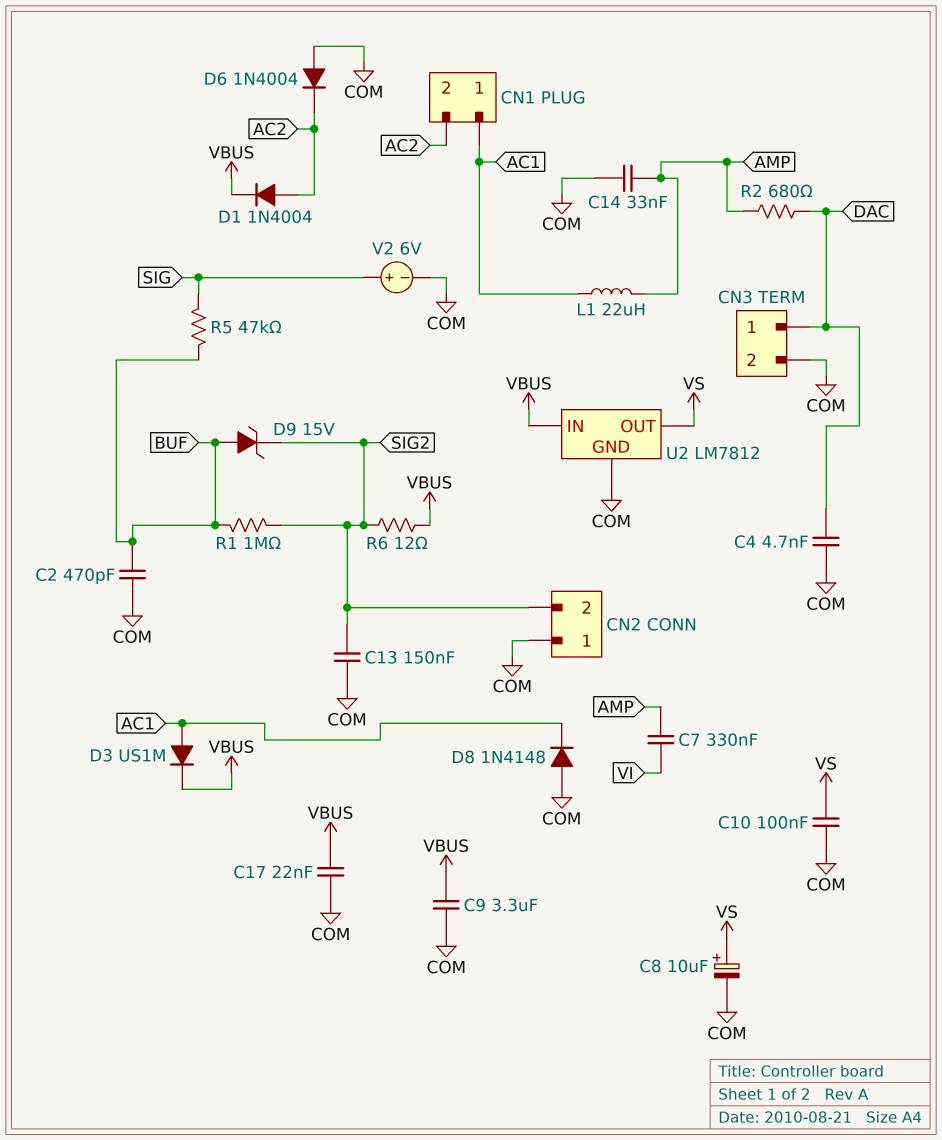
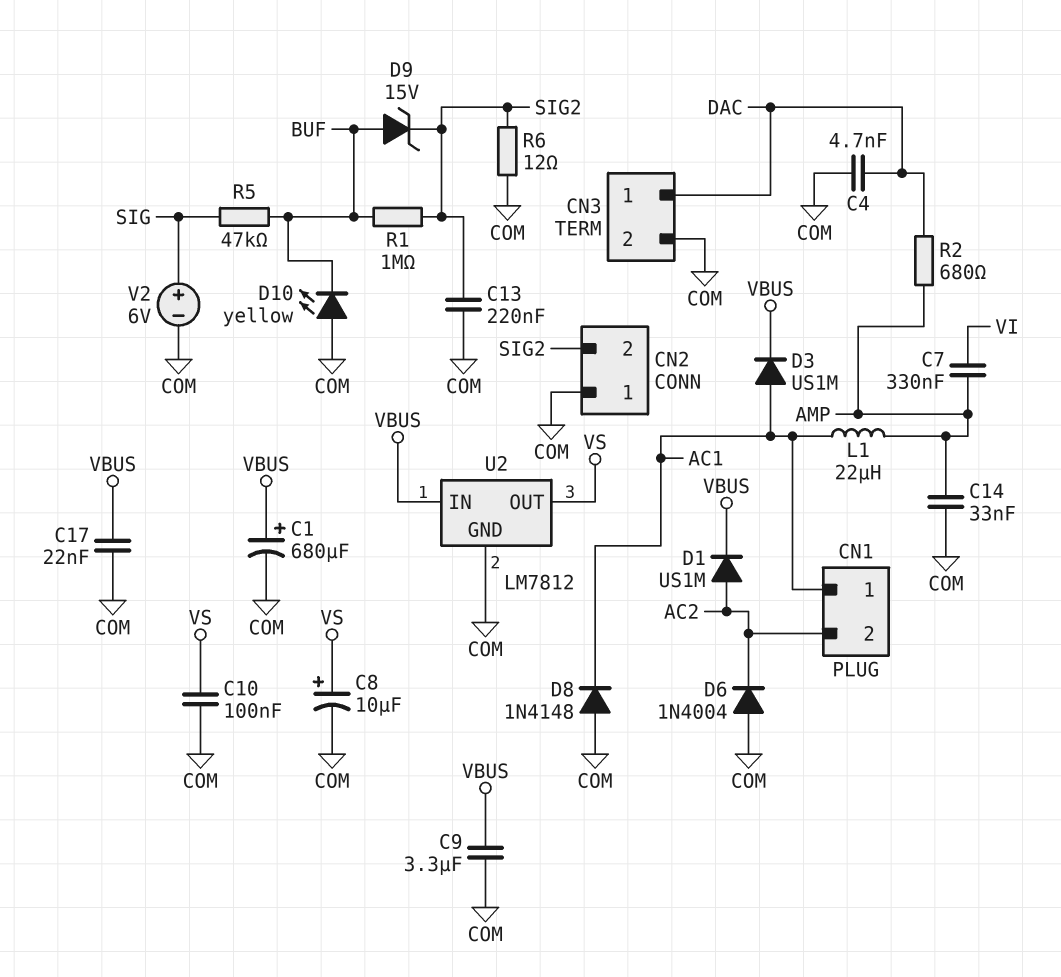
C1: none -> 680uF (plus VBUS, minus COM)
C2: 470pF (BUF, COM) -> none
C13: 150nF (COM, SIG2) -> 220nF (COM, SIG2)
D1: diode 1N4004 (A AC2, K VBUS) -> diode US1M (A AC2, K VBUS)
D10: none -> LED yellow (A COM, K BUF)
R6: 12 (SIG2, VBUS) -> 12 (COM, SIG2)

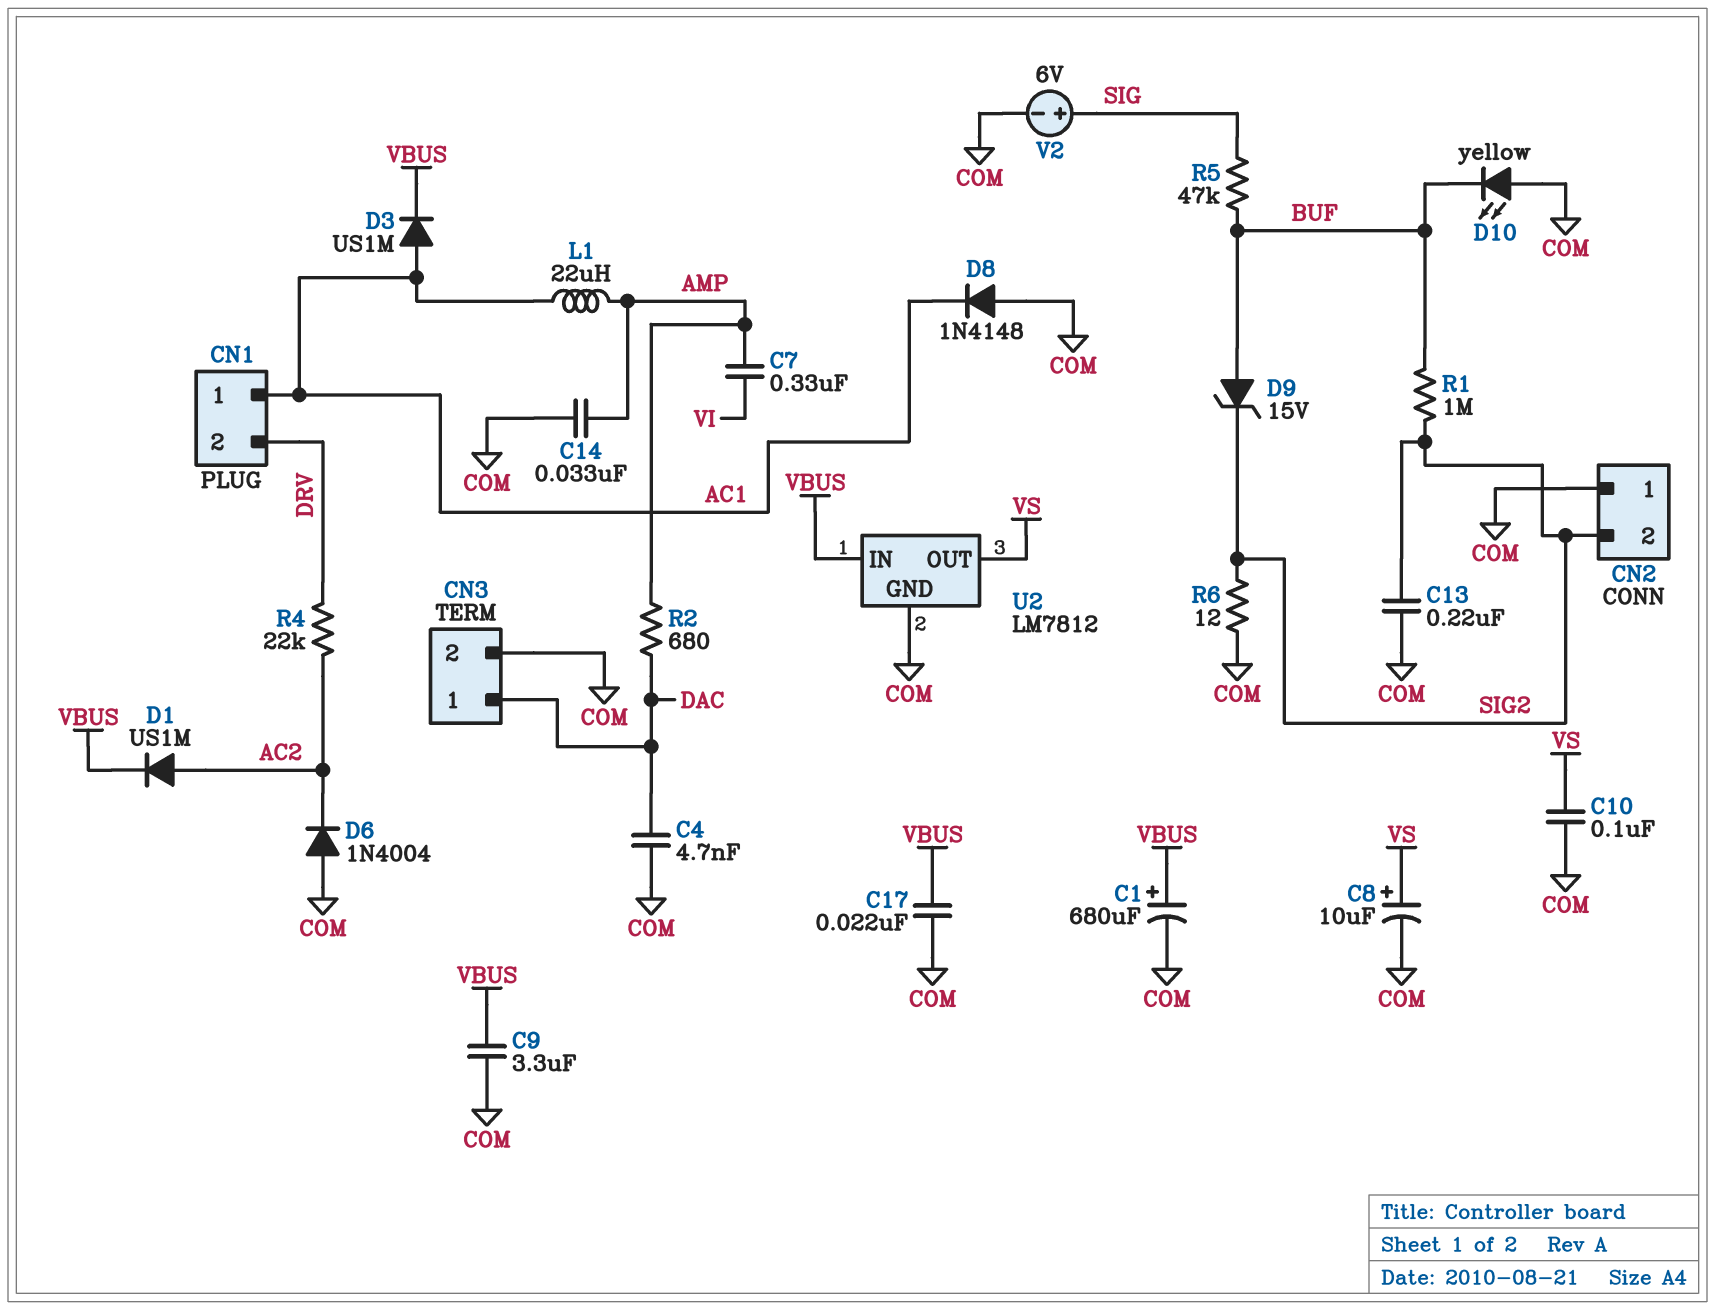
CN1 pin 2: AC2 -> DRV
R4: none -> 22k (AC2, DRV)

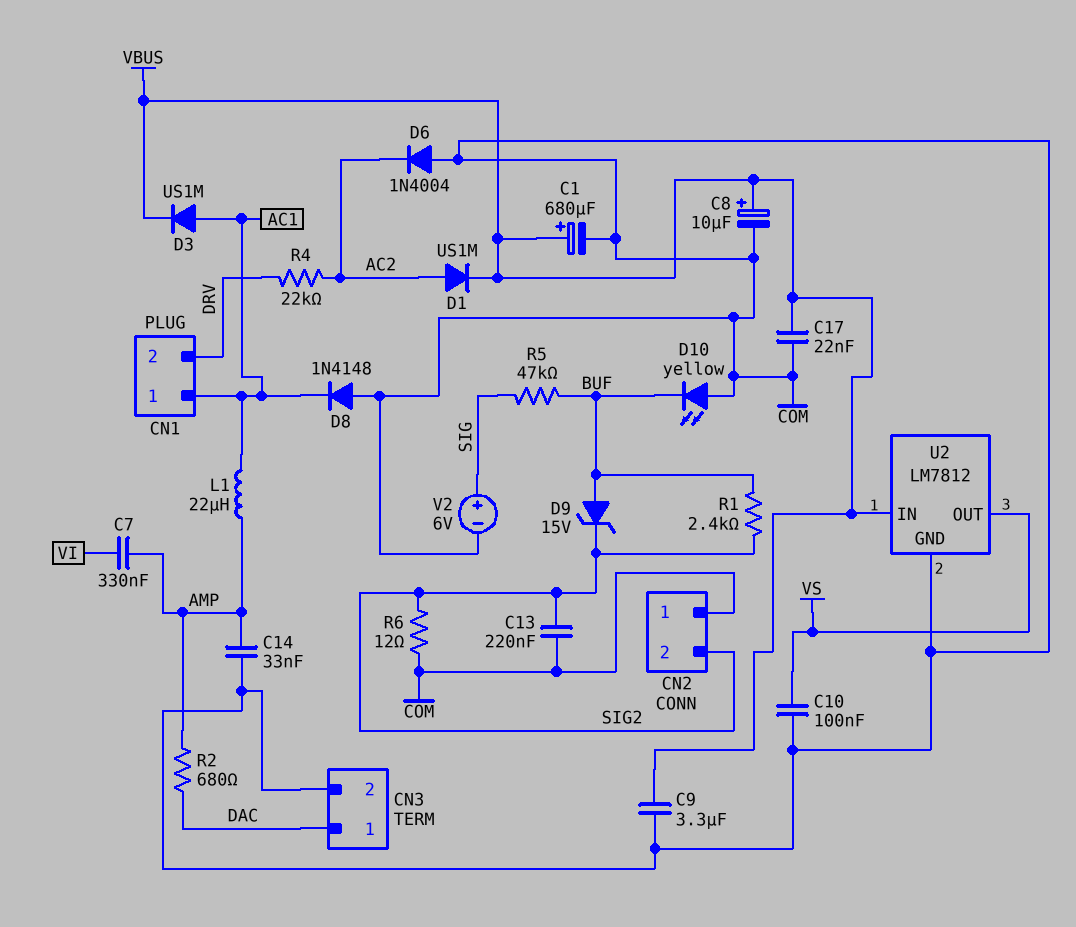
C4: 4.7nF (COM, DAC) -> none
C8: 10uF (plus VS, minus COM) -> 10uF (plus VBUS, minus COM)
R1: 1M (BUF, SIG2) -> 2.4k (BUF, SIG2)

